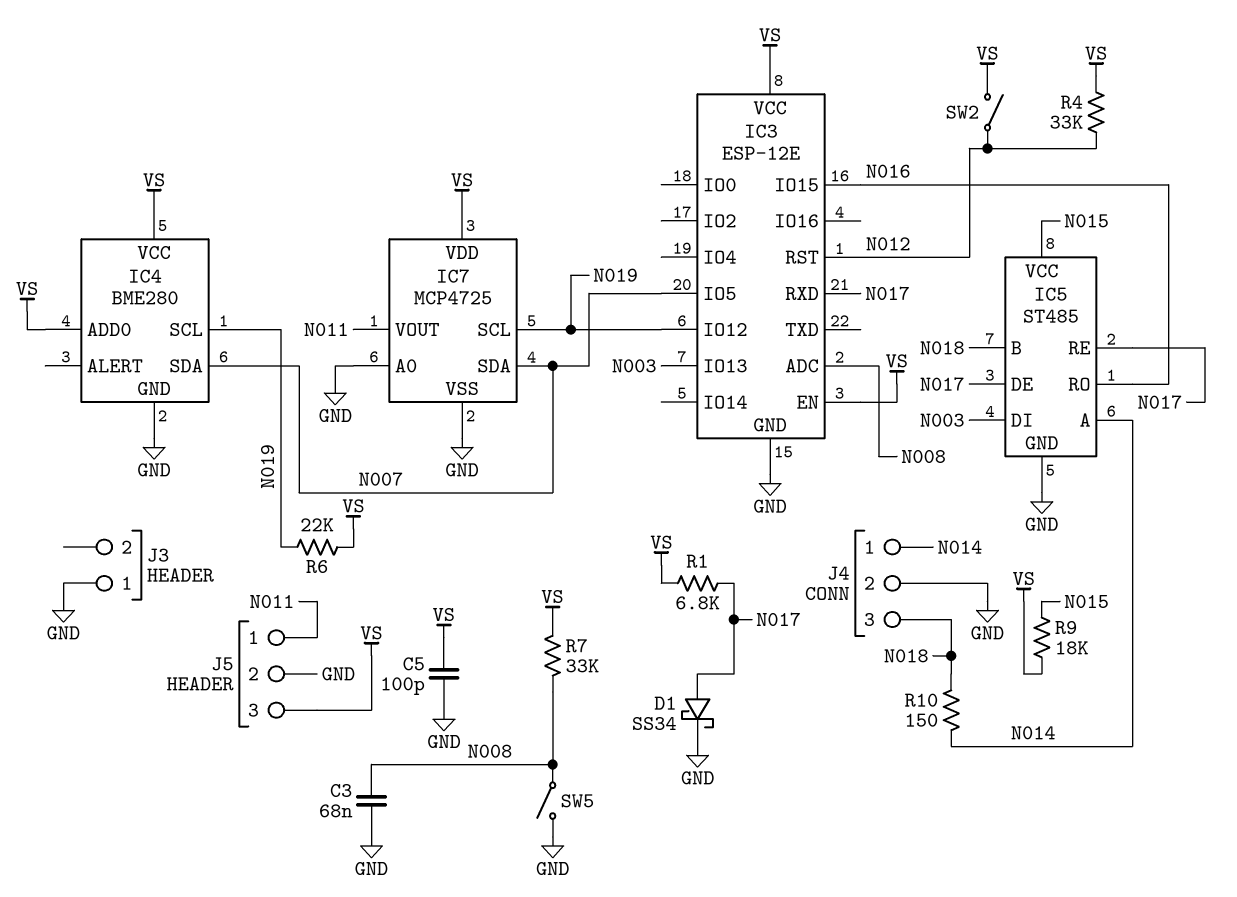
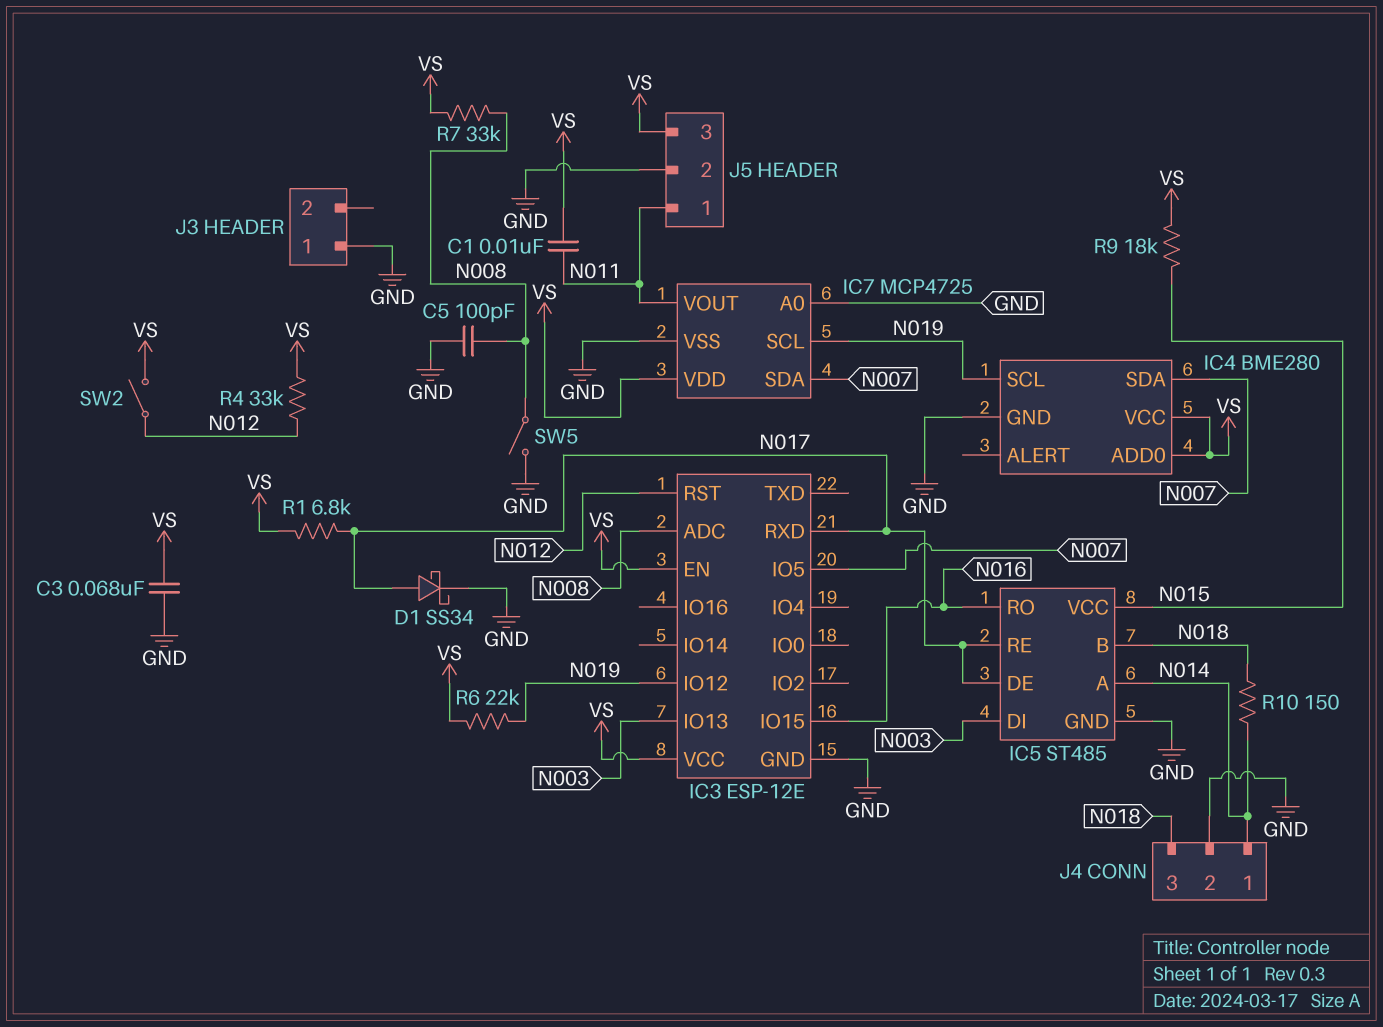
C1: none -> 10nF (N011, VS)
C3: 68nF (GND, N008) -> 68nF (GND, VS)
C5: 100pF (GND, VS) -> 100pF (GND, N008)

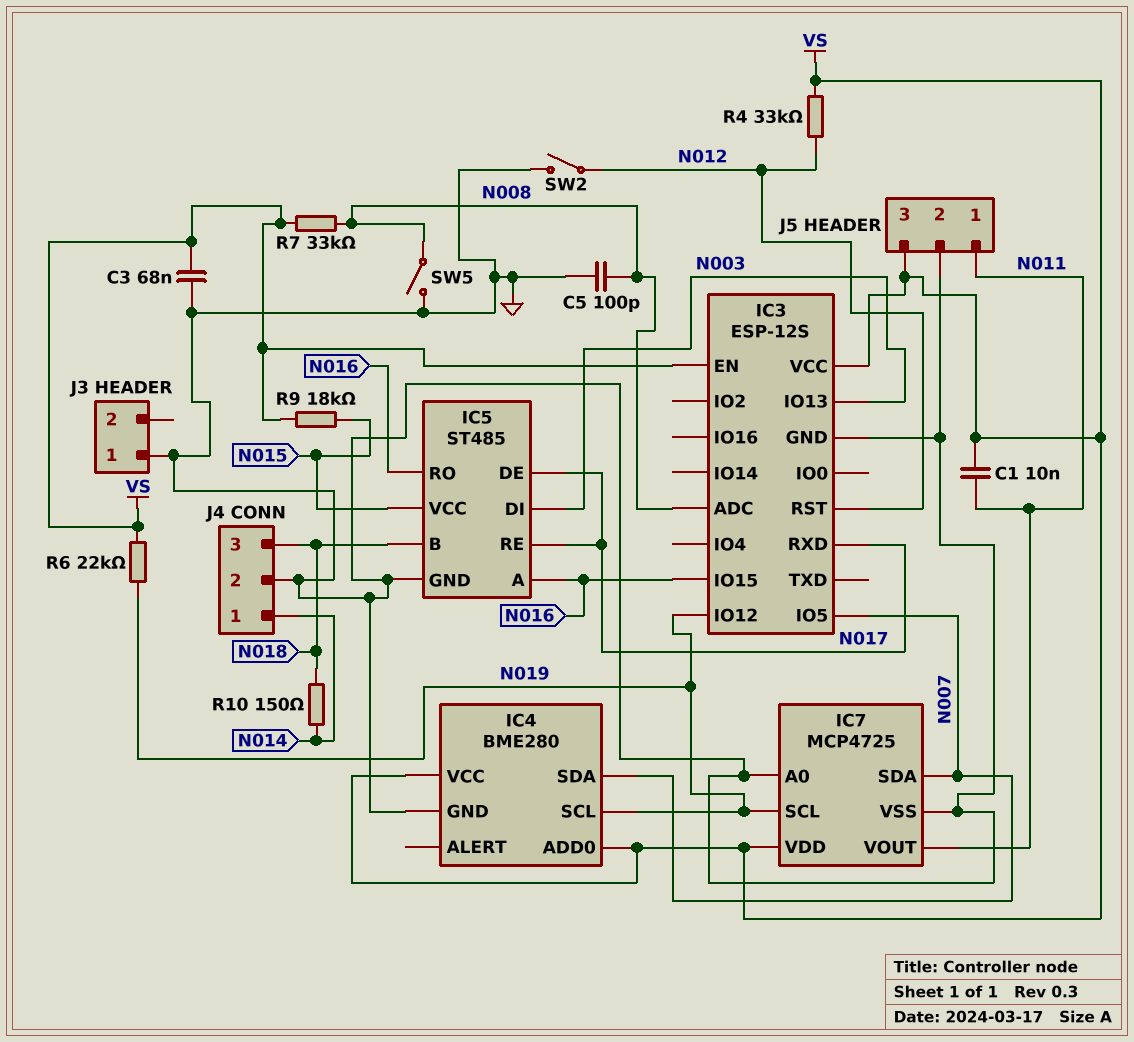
D1: schottky SS34 (A N017, K GND) -> none
IC3: ESP-12E -> ESP-12S
IC5 pin A: N014 -> N016
R1: 6.8k (N017, VS) -> none
SW2: switch (N012, VS) -> switch (GND, N012)

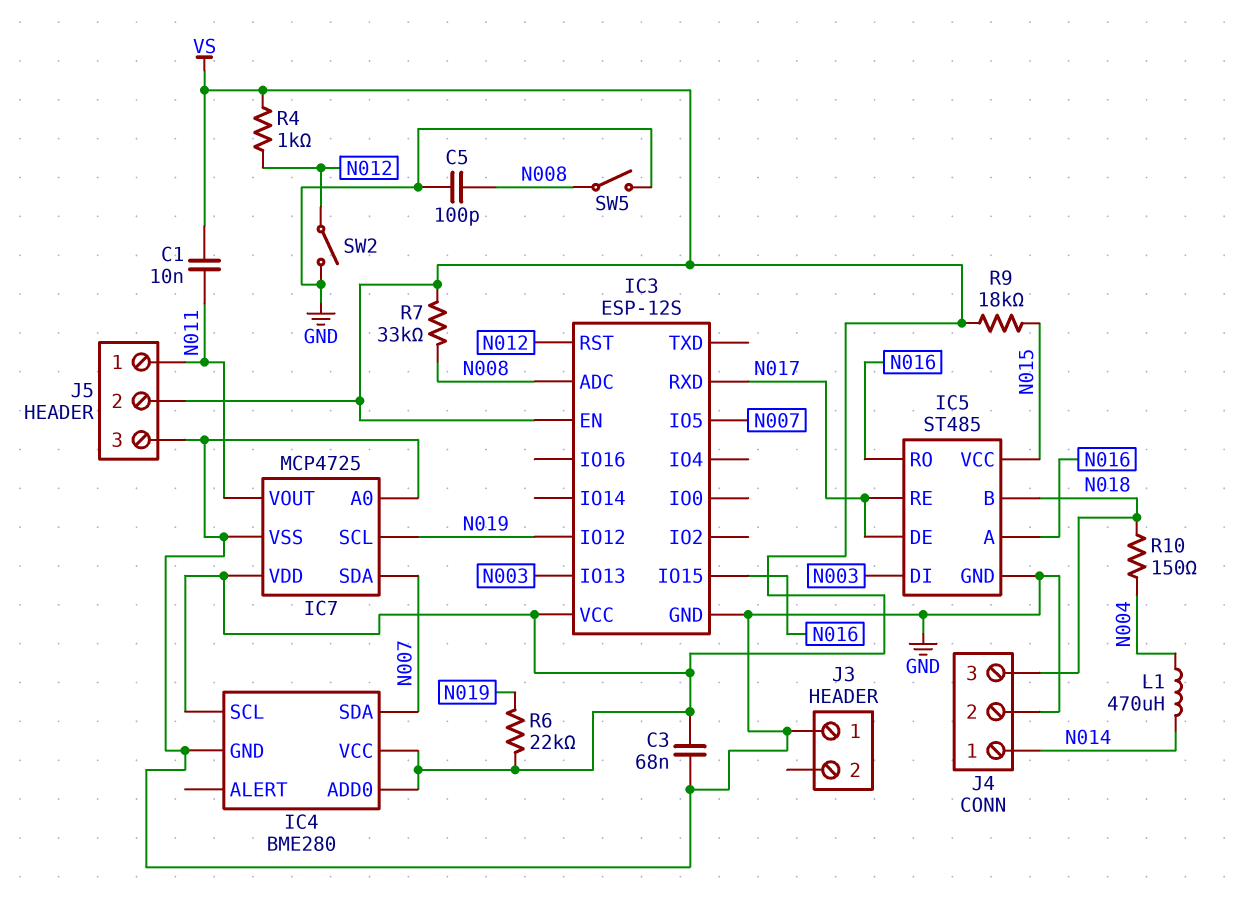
IC4 pin SCL: N019 -> VS
J5 pin 2: GND -> VS
J5 pin 3: VS -> GND
L1: none -> 470uH (N004, N014)
R4: 33k (N012, VS) -> 1k (N012, VS)
R10: 150 (N014, N018) -> 150 (N004, N018)

